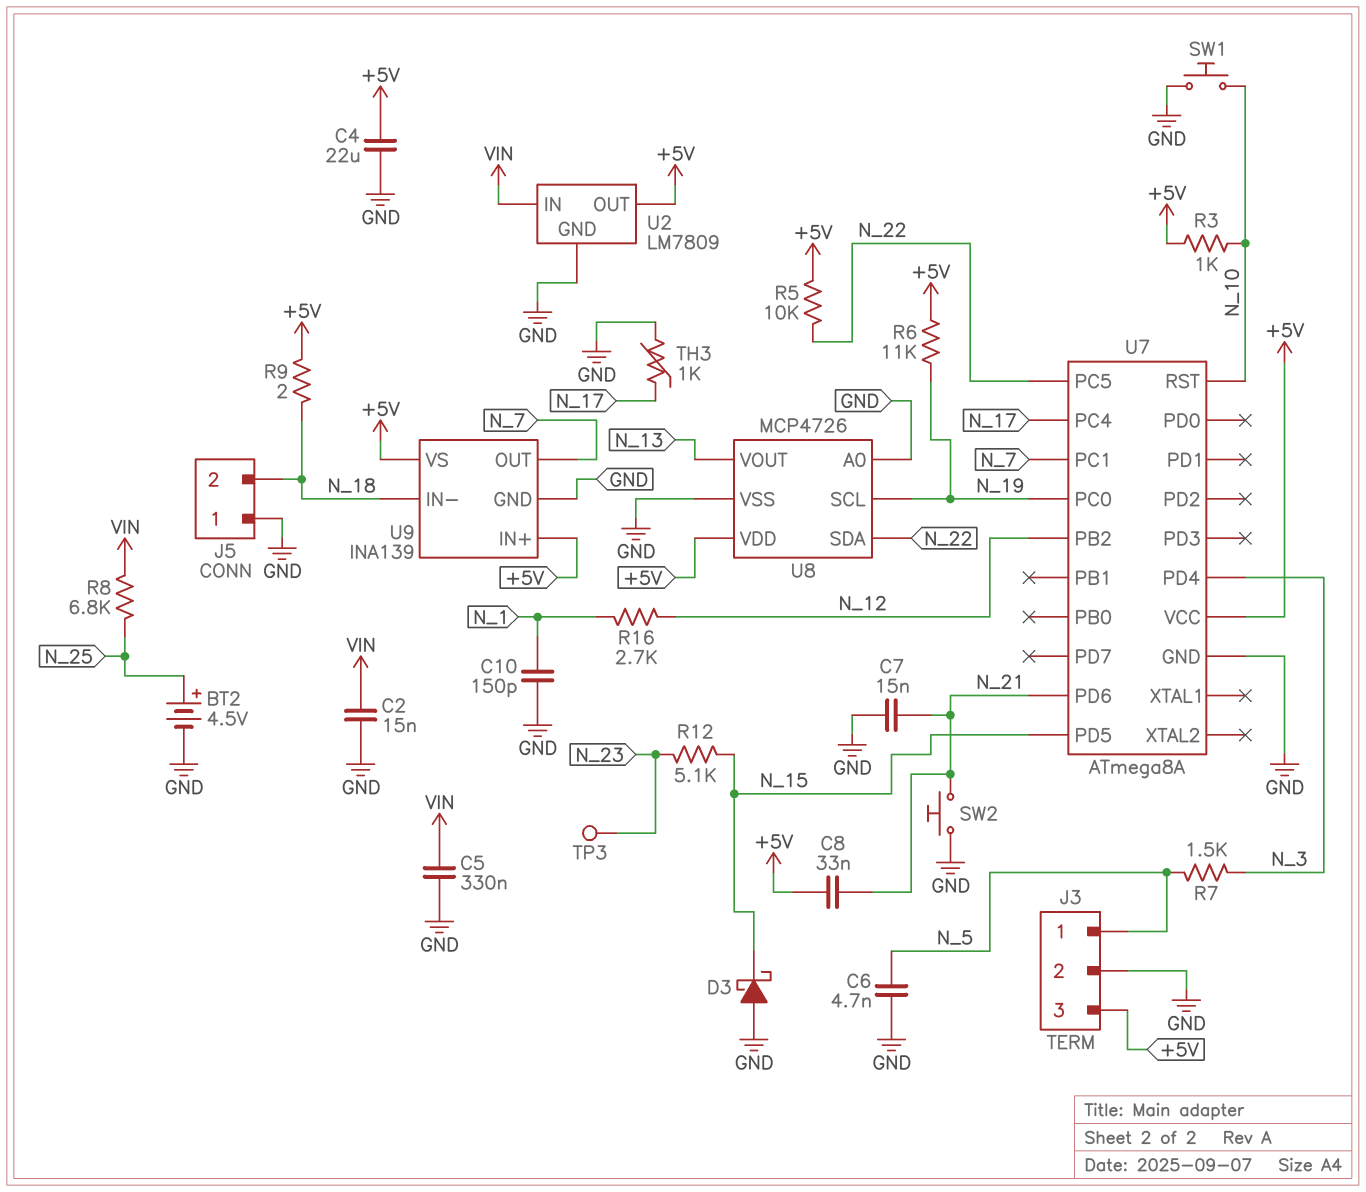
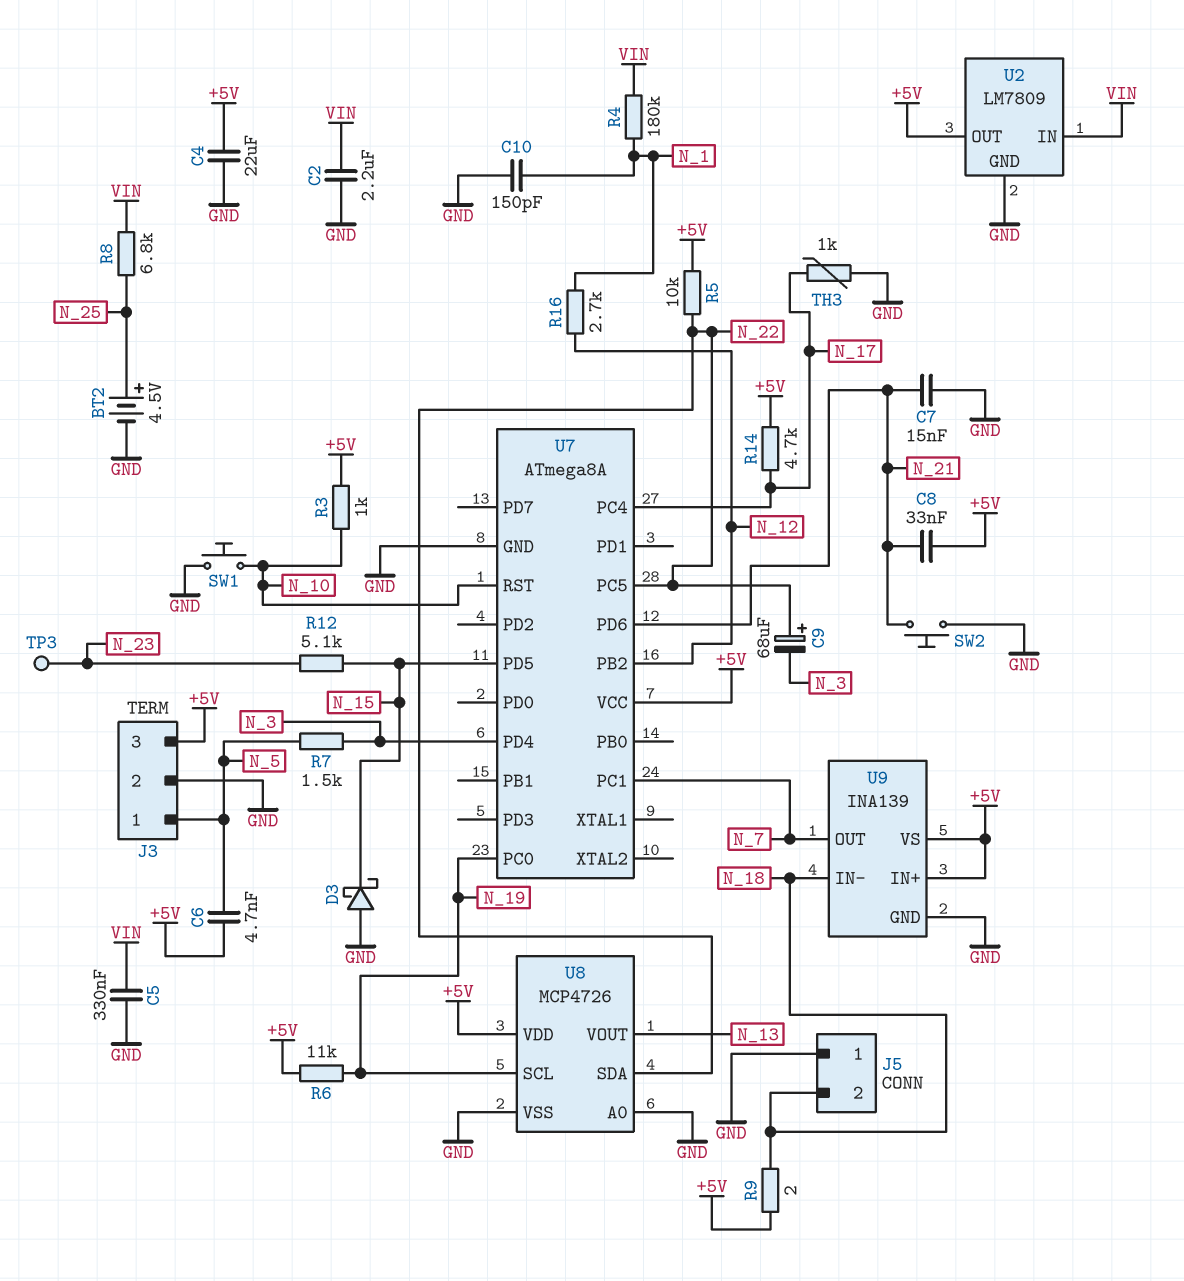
C2: 15nF (GND, VIN) -> 2.2uF (GND, VIN)
C6: 4.7nF (GND, N_5) -> 4.7nF (+5V, N_5)
C9: none -> 68uF (plus N_22, minus N_3)
R4: none -> 180k (N_1, VIN)
R14: none -> 4.7k (+5V, N_17)

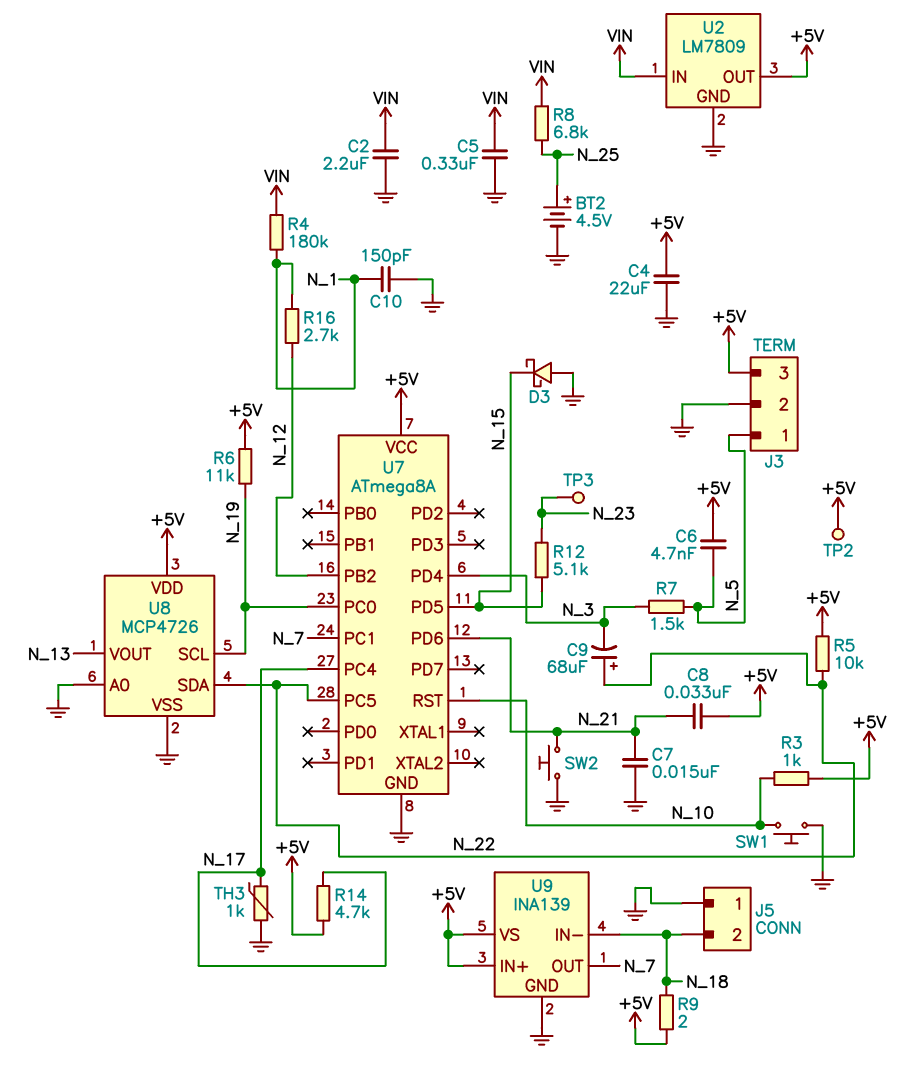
TP2: none -> test point (+5V)

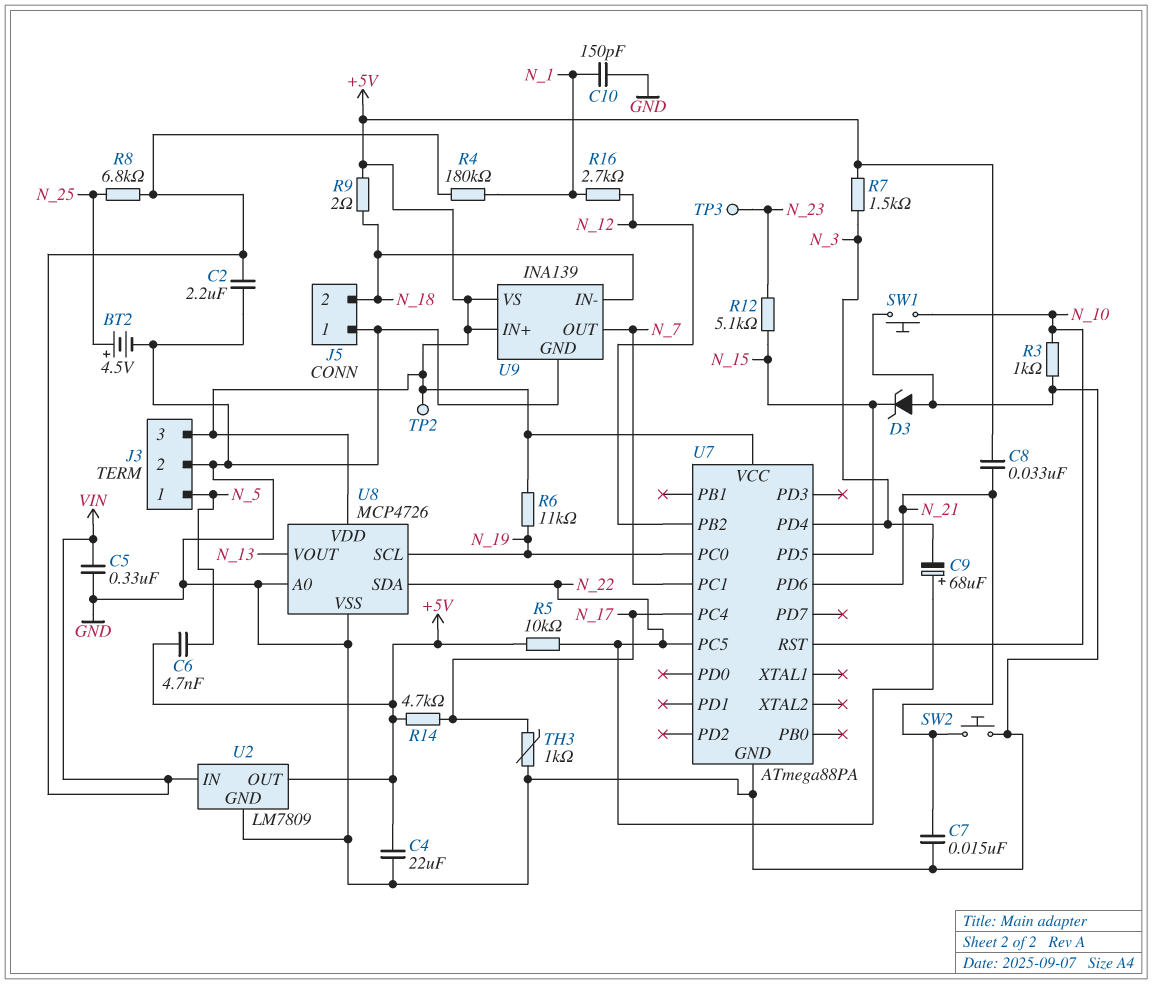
D3: schottky (A GND, K N_15) -> zener (A GND, K N_15)
R3: 1k (+5V, N_10) -> 1k (GND, N_10)
R7: 1.5k (N_3, N_5) -> 1.5k (+5V, N_3)
U7: ATmega8A -> ATmega88PA

